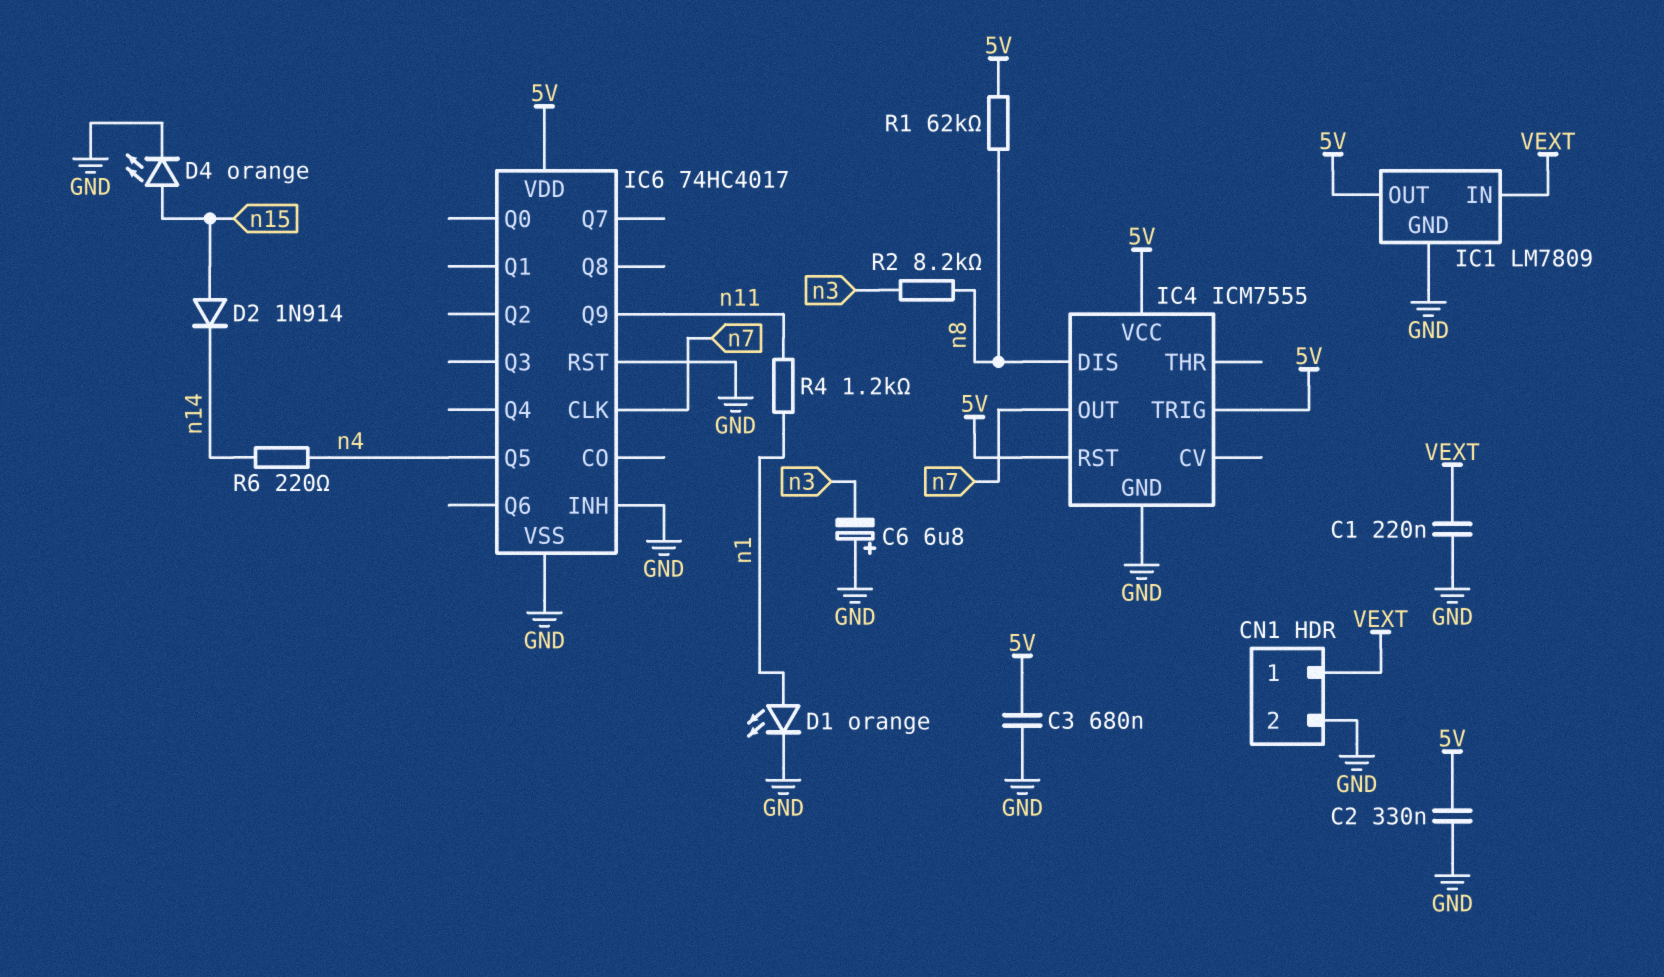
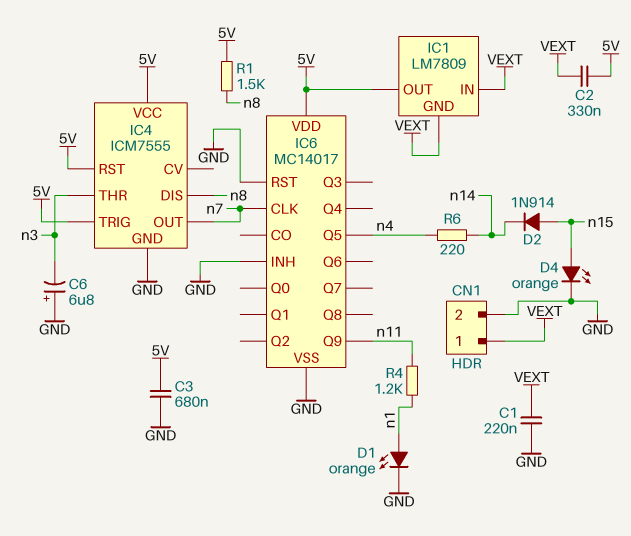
C2: 330nF (5V, GND) -> 330nF (5V, VEXT)
IC1 pin GND: GND -> VEXT
IC4 pin THR: none -> n3
IC6: 74HC4017 -> MC14017
R1: 62k (5V, n8) -> 1.5k (5V, n8)
R2: 8.2k (n3, n8) -> none

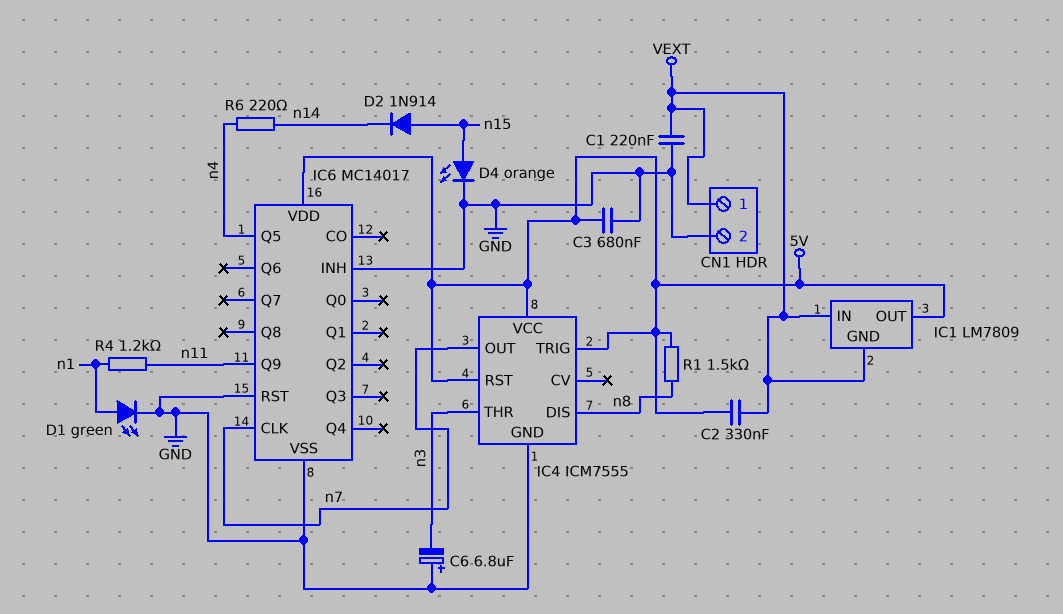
D1: LED orange (A n1, K GND) -> LED green (A n1, K GND)

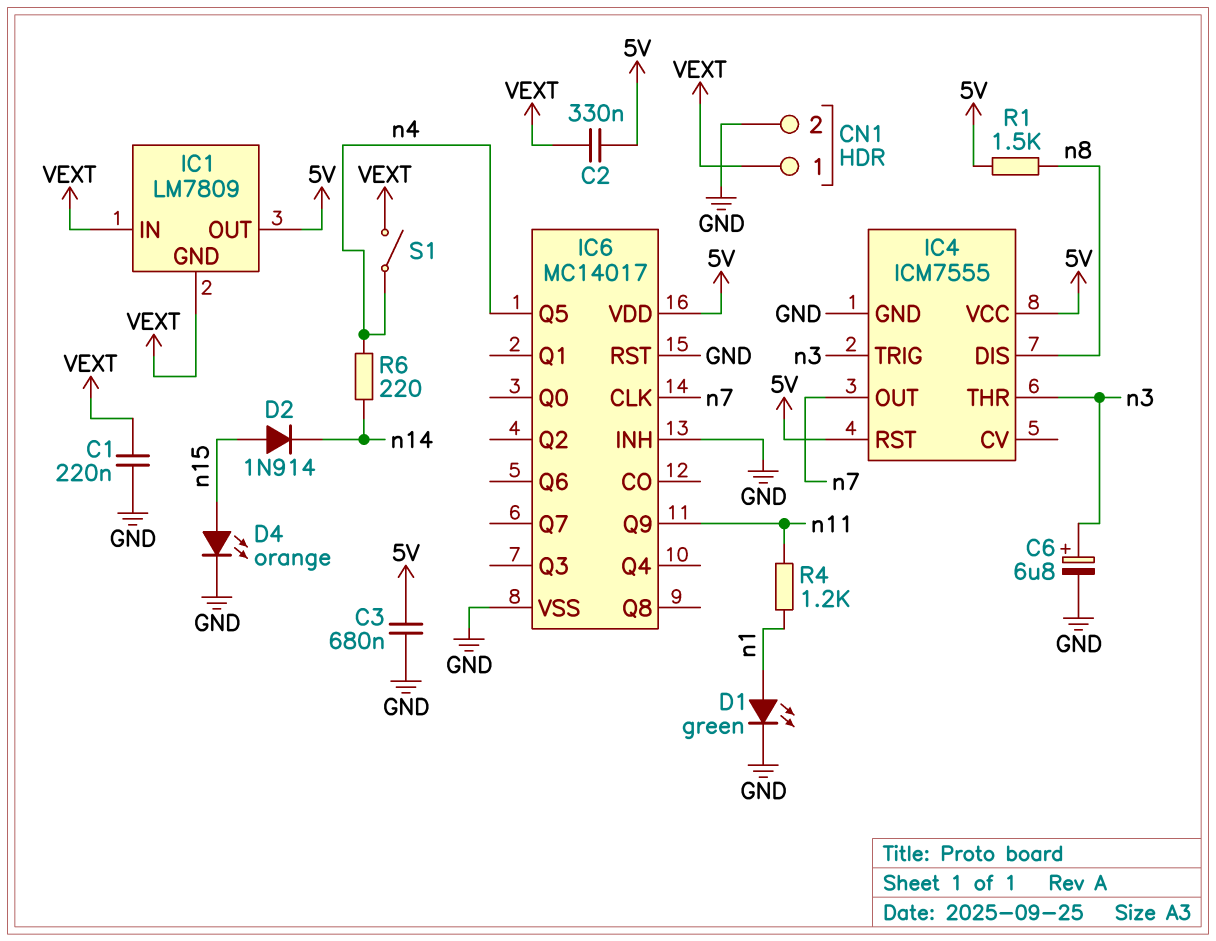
C6: 6.8uF (plus GND, minus n3) -> 6.8uF (plus n3, minus GND)
IC4 pin TRIG: 5V -> n3
S1: none -> switch (VEXT, n4)

